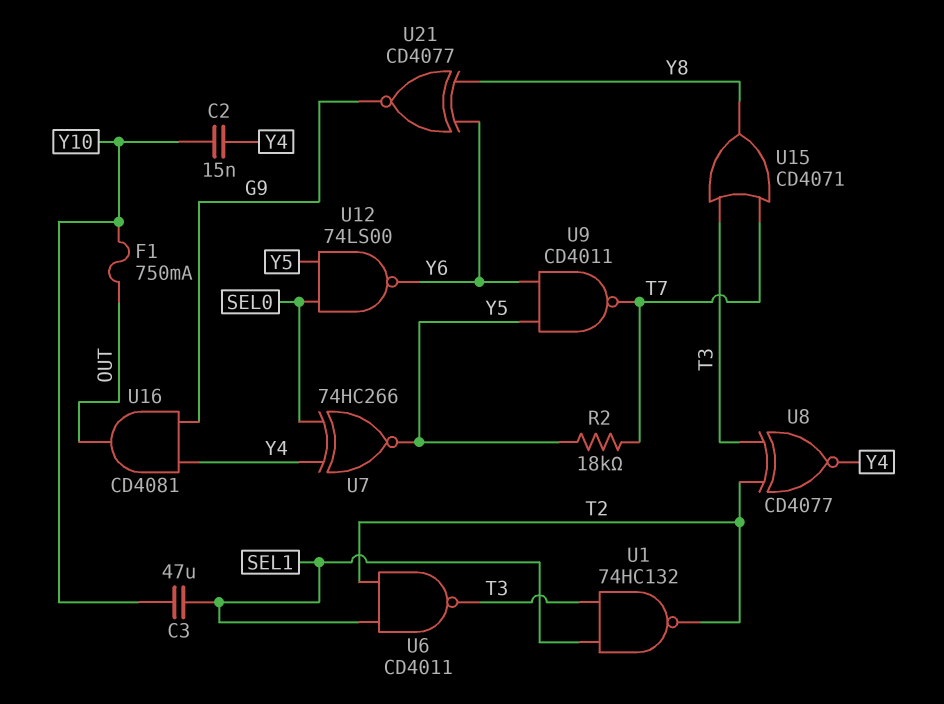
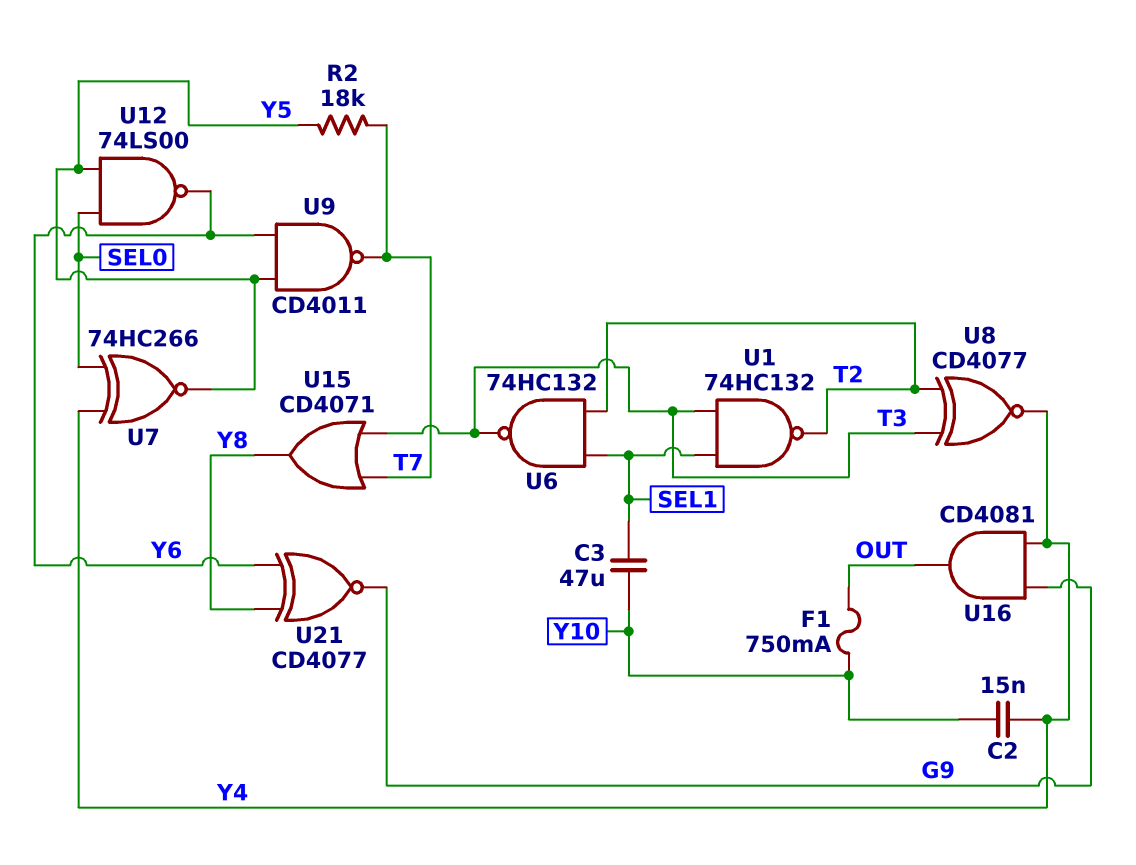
U6: NAND CD4011 (in SEL1, in T2, out T3) -> NAND 74HC132 (in SEL1, in T2, out T3)

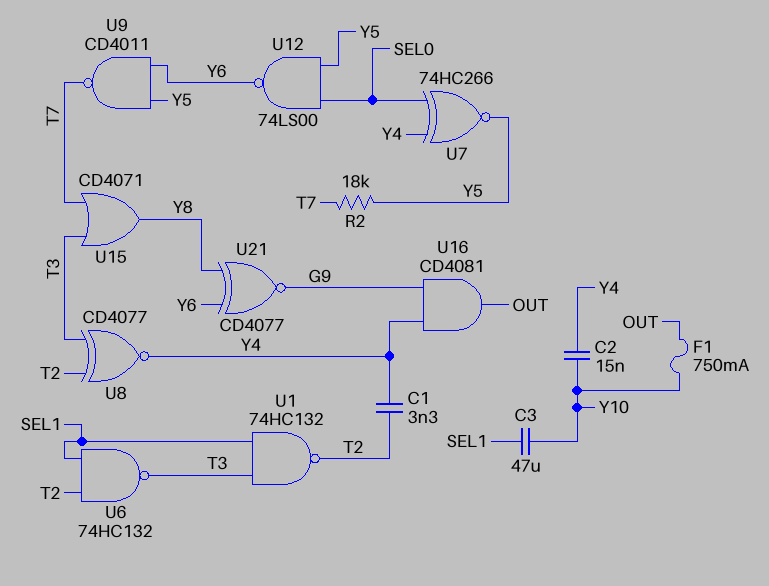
C1: none -> 3.3nF (T2, Y4)

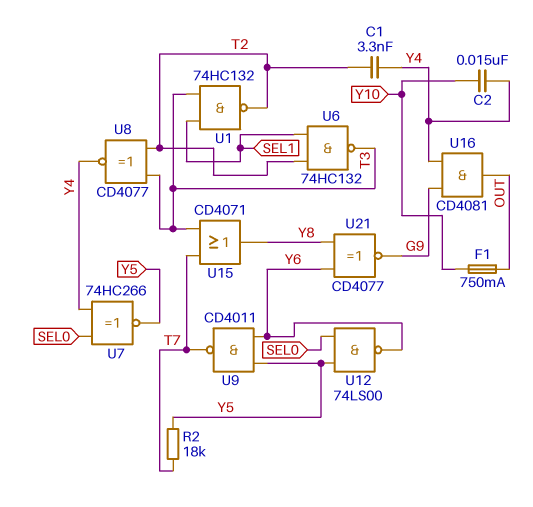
C3: 47uF (SEL1, Y10) -> none

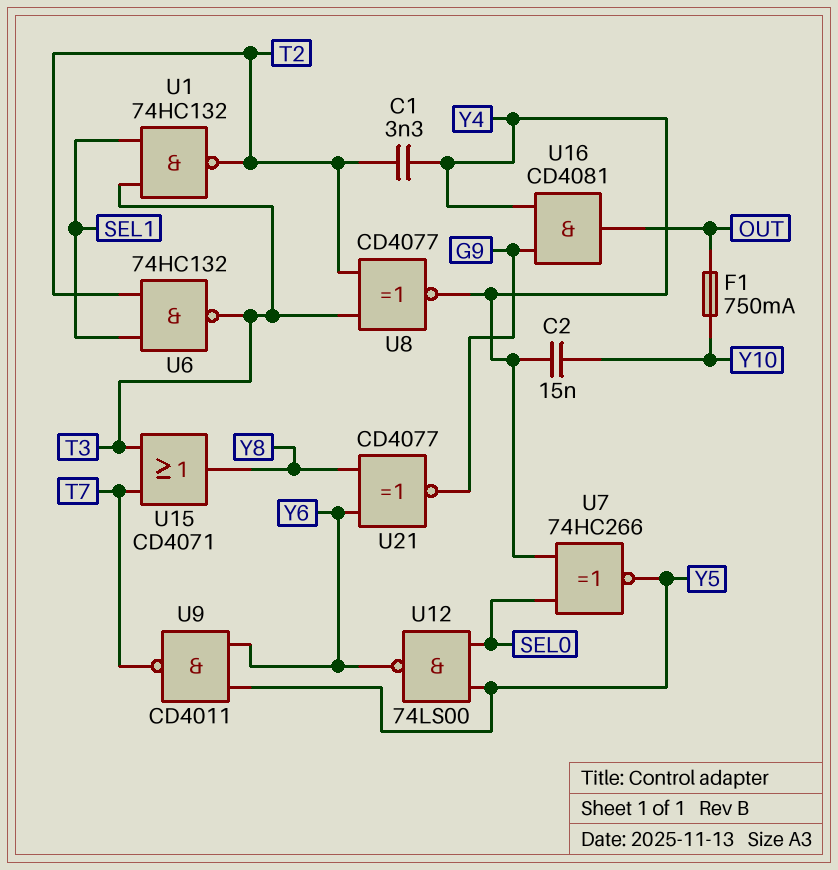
R2: 18k (T7, Y5) -> none

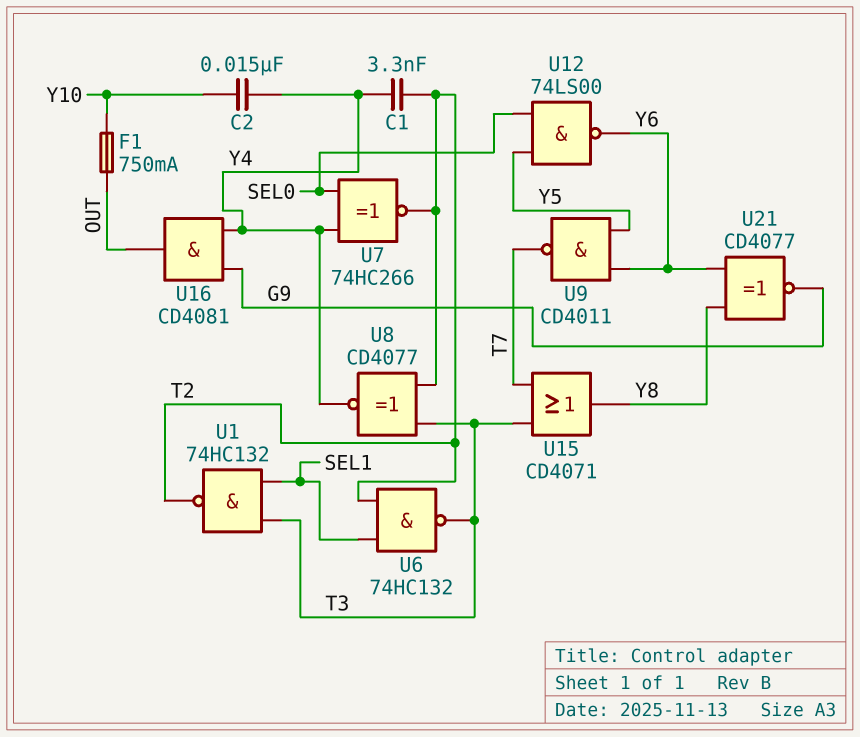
U7: XNOR 74HC266 (in SEL0, in Y4, out Y5) -> XNOR 74HC266 (in SEL0, in Y4, out T2)

